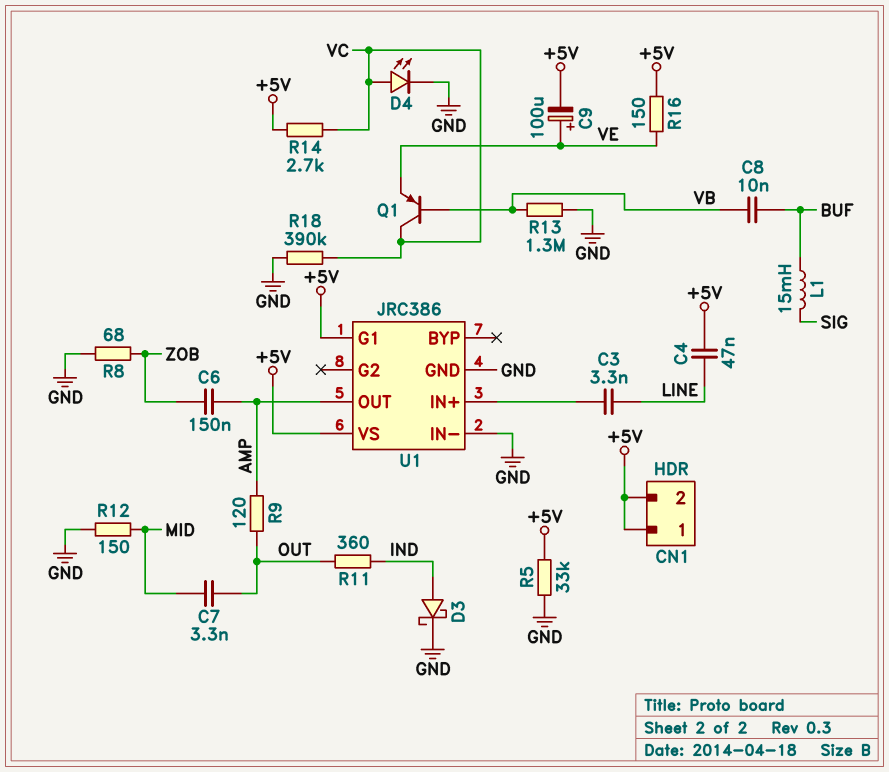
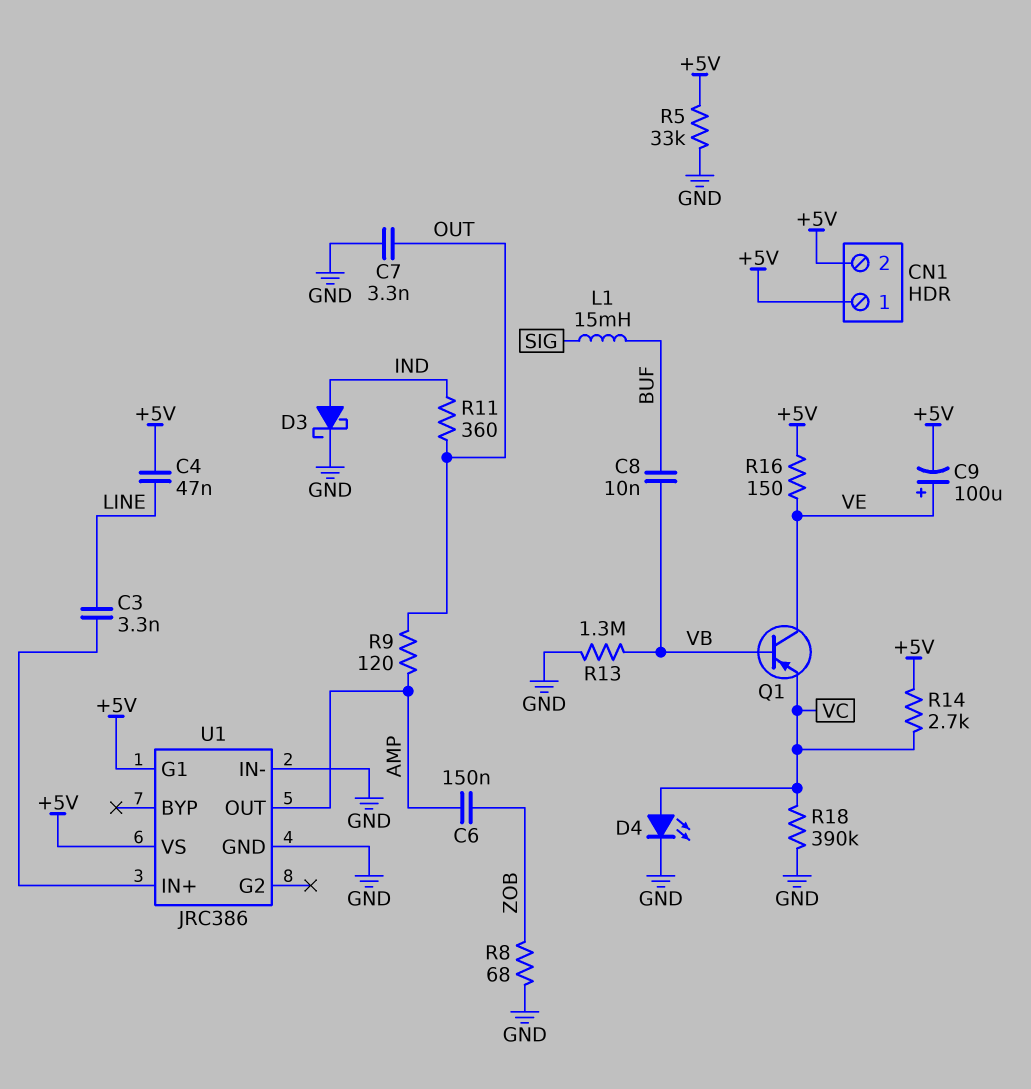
C7: 3.3nF (MID, OUT) -> 3.3nF (GND, OUT)
Q1: PNP (B VB, C VC, E VE) -> PNP (B VB, C VE, E VC)
R12: 150 (GND, MID) -> none

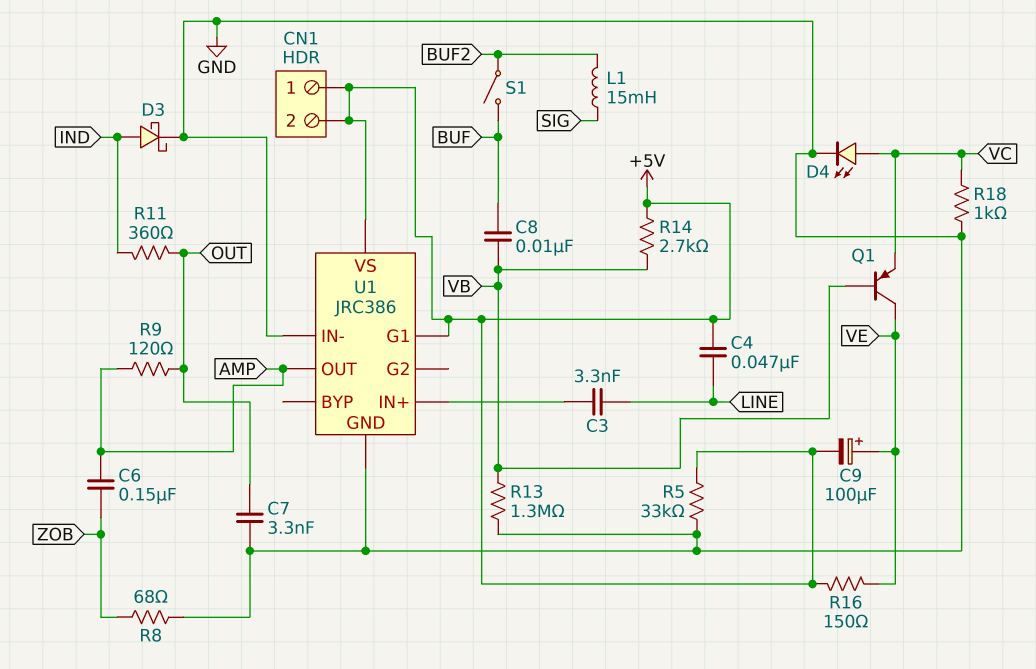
L1: 15mH (BUF, SIG) -> 15mH (BUF2, SIG)
R14: 2.7k (+5V, VC) -> 2.7k (+5V, VB)
R18: 390k (GND, VC) -> 1k (GND, VC)
S1: none -> switch (BUF, BUF2)

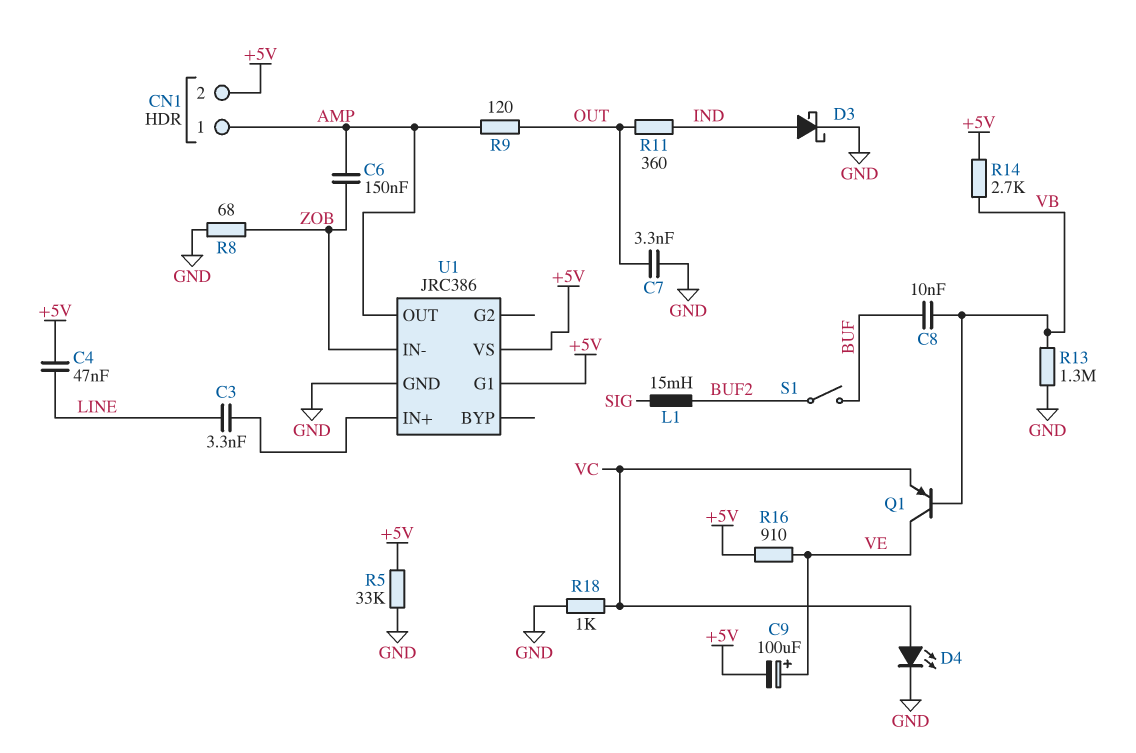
CN1 pin 1: +5V -> AMP
R16: 150 (+5V, VE) -> 910 (+5V, VE)
U1 pin IN-: GND -> ZOB

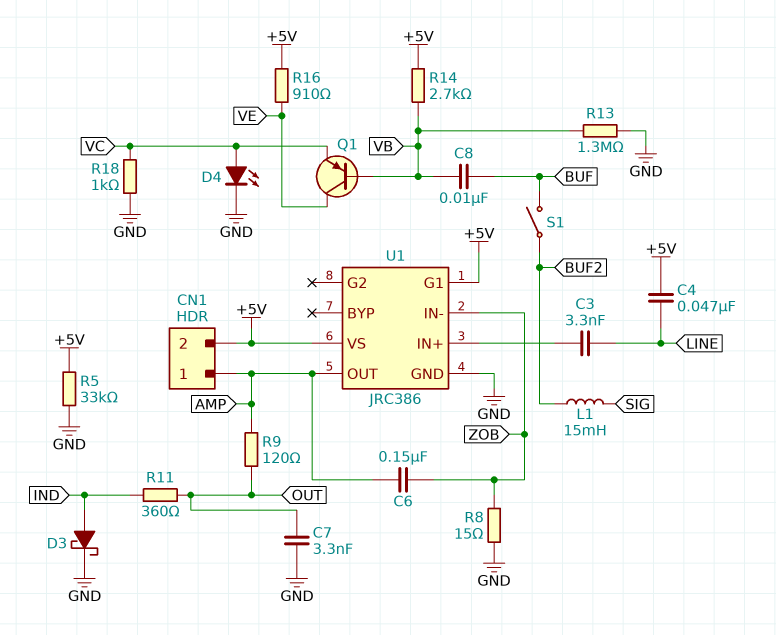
C9: 100uF (plus VE, minus +5V) -> none
R8: 68 (GND, ZOB) -> 15 (GND, ZOB)

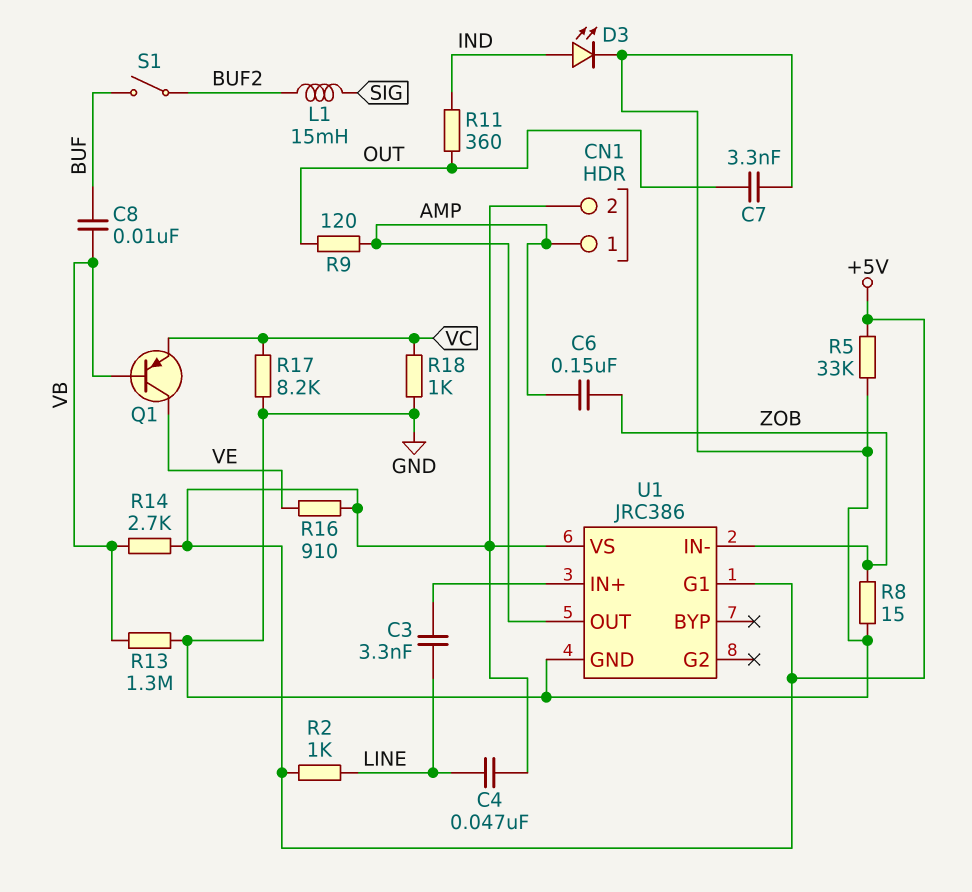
D3: schottky (A IND, K GND) -> LED (A IND, K GND)
D4: LED (A VC, K GND) -> none
R2: none -> 1k (+5V, LINE)
R17: none -> 8.2k (GND, VC)

